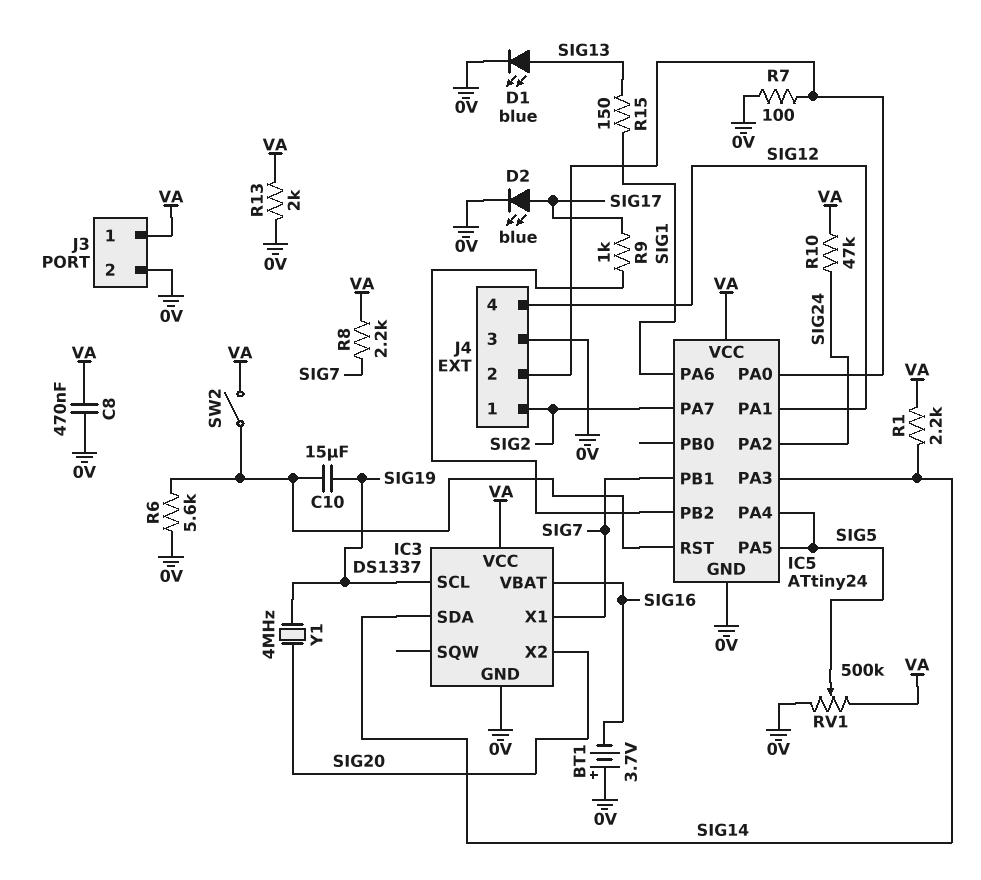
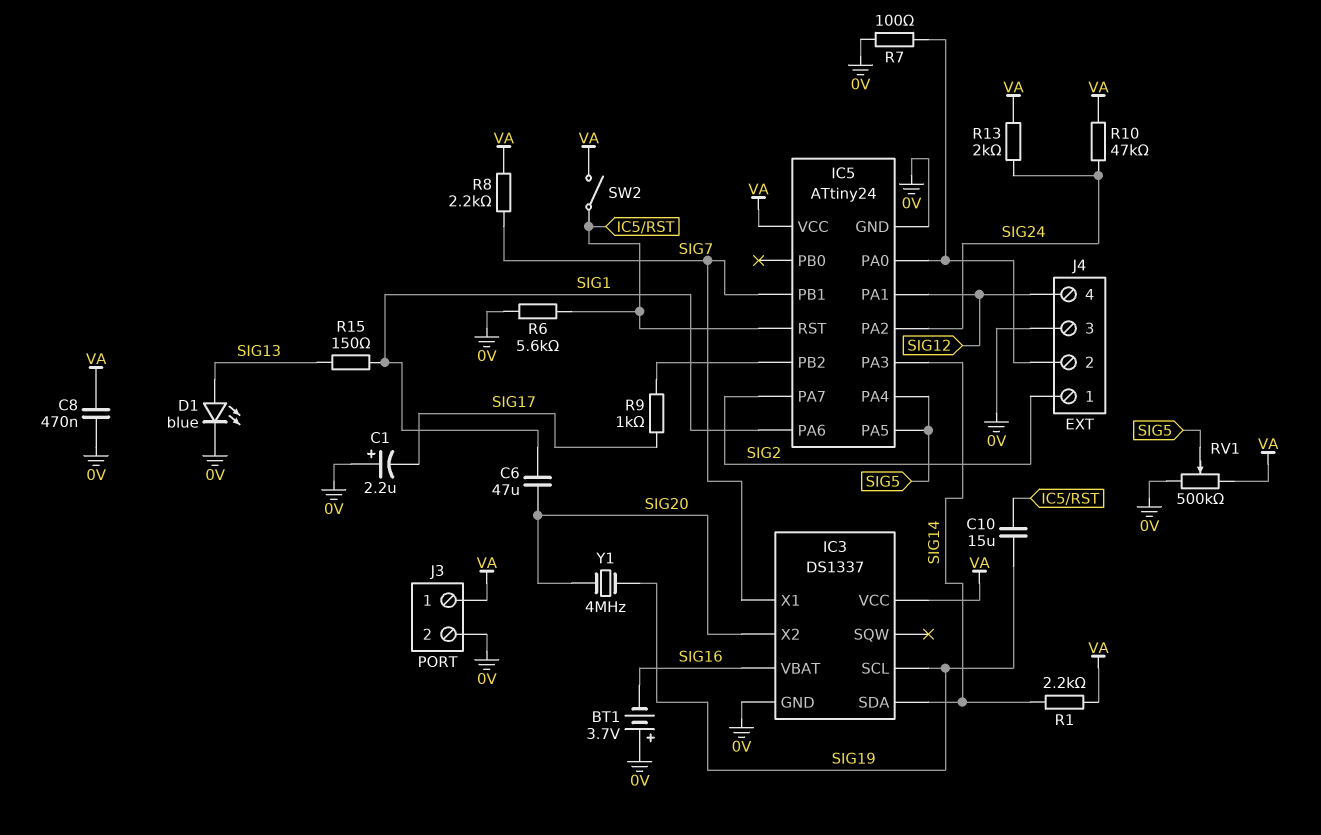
C1: none -> 2.2uF (plus 0V, minus SIG17)
C6: none -> 47uF (SIG1, SIG20)
D2: LED blue (A SIG17, K 0V) -> none
R13: 2k (0V, VA) -> 2k (SIG24, VA)

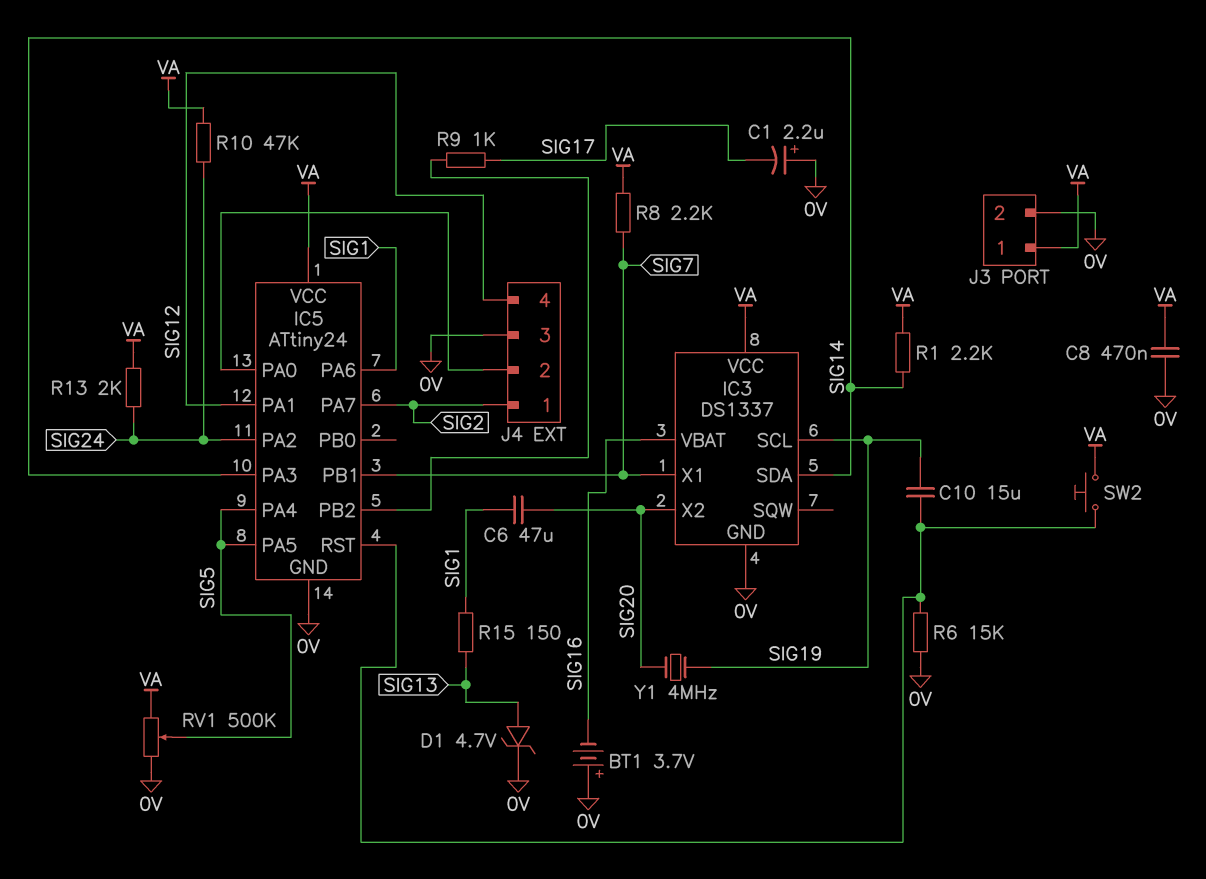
D1: LED blue (A SIG13, K 0V) -> zener 4.7V (A SIG13, K 0V)
R6: 5.6k (0V, IC5/RST) -> 15k (0V, IC5/RST)
R7: 100 (0V, IC5/PA0) -> none
SW2: switch (IC5/RST, VA) -> button (IC5/RST, VA)

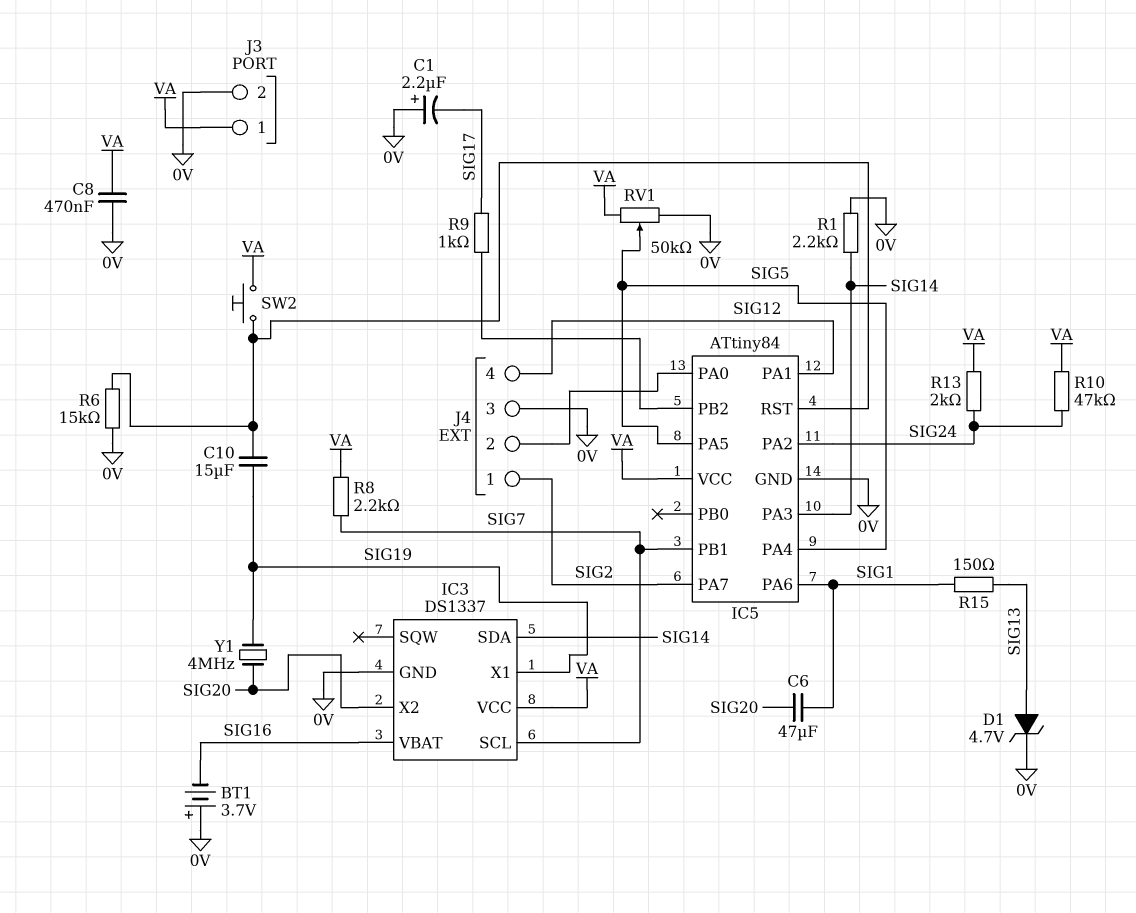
IC3 pin SCL: SIG19 -> SIG7
IC3 pin X1: SIG7 -> SIG19
IC5: ATtiny24 -> ATtiny84
R1: 2.2k (SIG14, VA) -> 2.2k (0V, SIG14)
RV1: 500k (0V, VA, wiper SIG5) -> 50k (0V, VA, wiper SIG5)

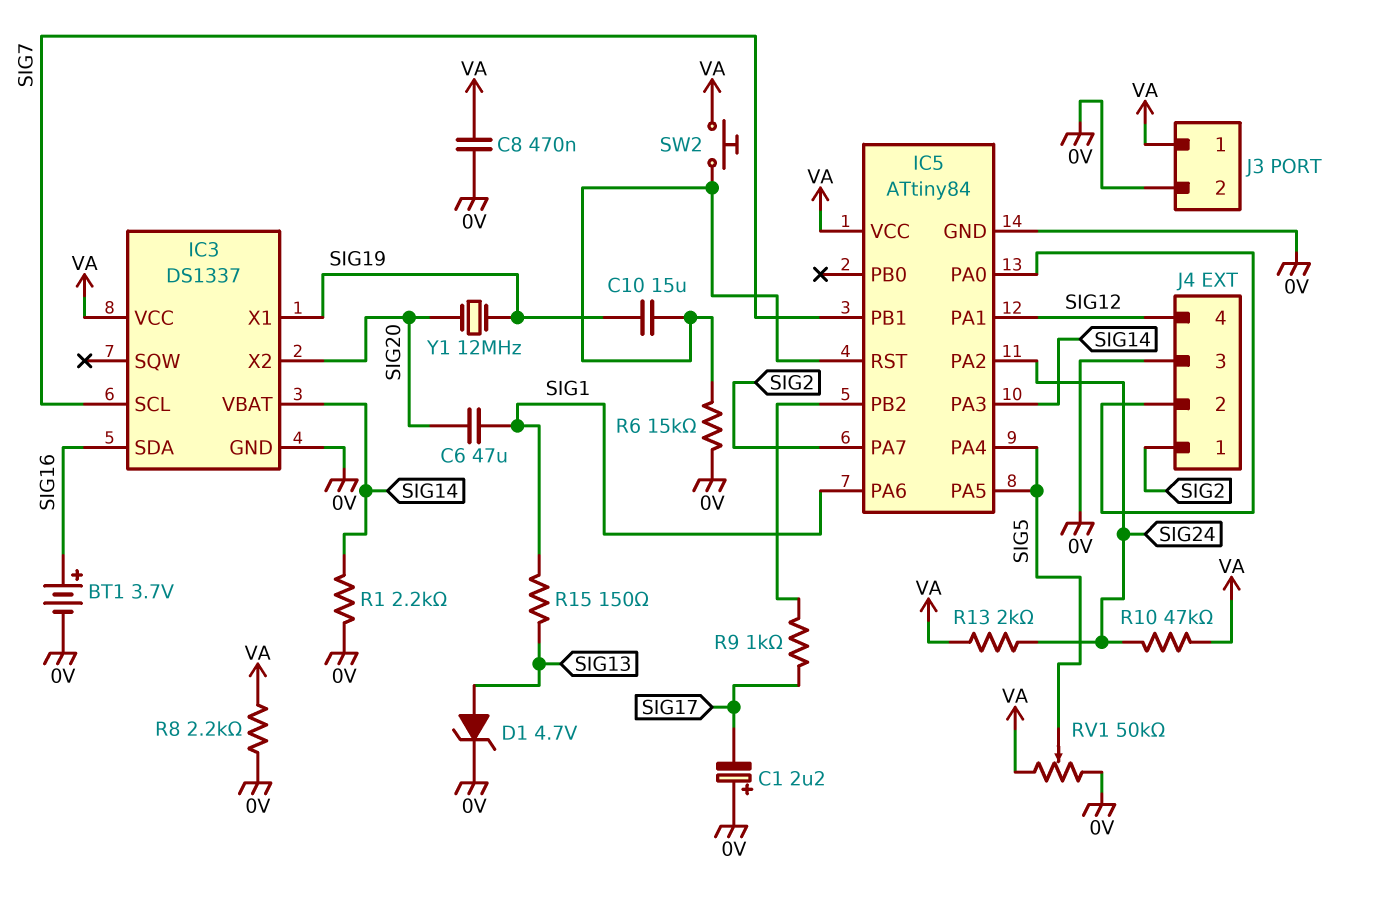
BT1: 3.7V (plus 0V, minus SIG16) -> 3.7V (plus SIG16, minus 0V)
IC3 pin SDA: SIG14 -> SIG16
IC3 pin VBAT: SIG16 -> SIG14
R8: 2.2k (SIG7, VA) -> 2.2k (0V, VA)
Y1: 4MHz (SIG19, SIG20) -> 12MHz (SIG19, SIG20)

